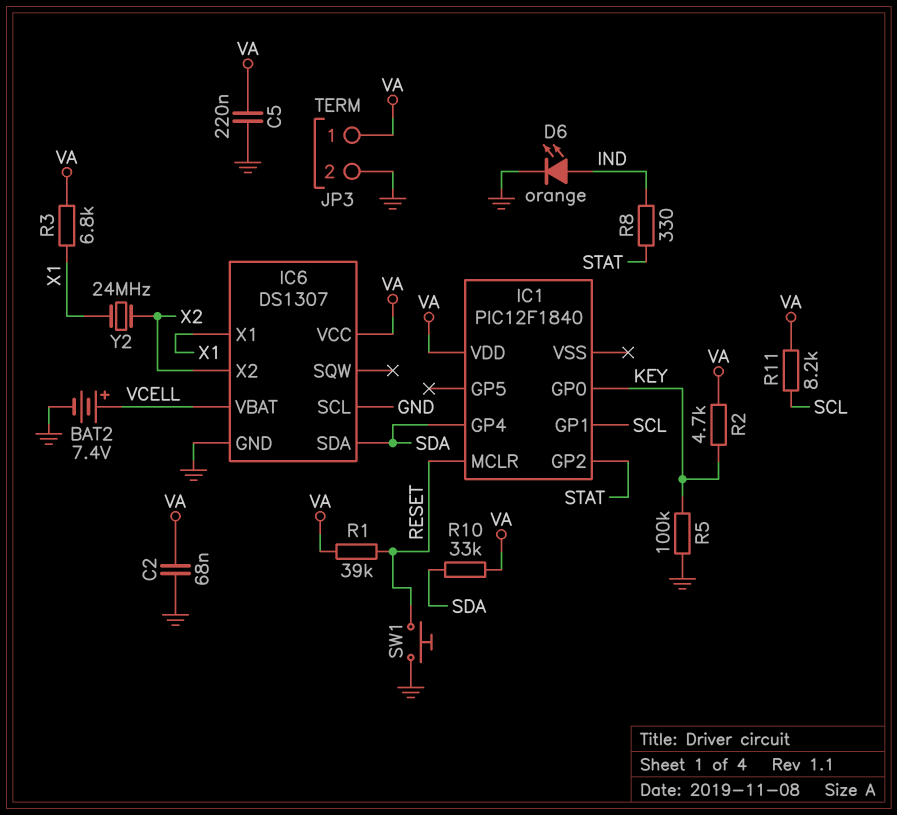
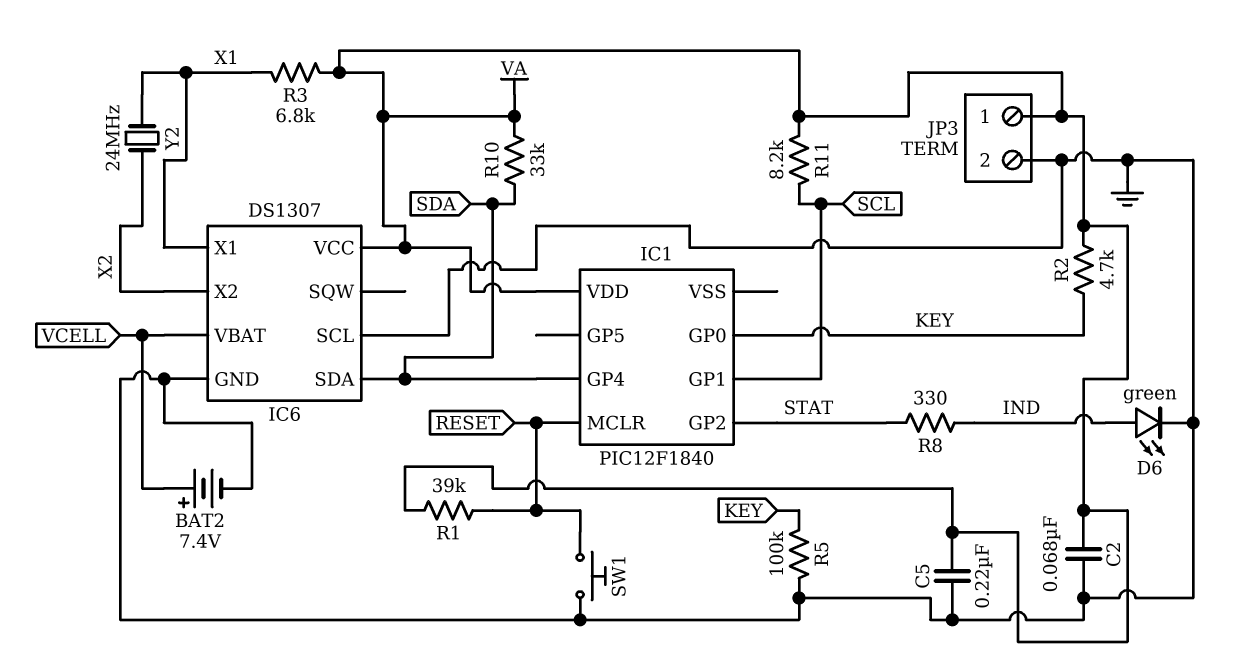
D6: LED orange (A IND, K GND) -> LED green (A IND, K GND)

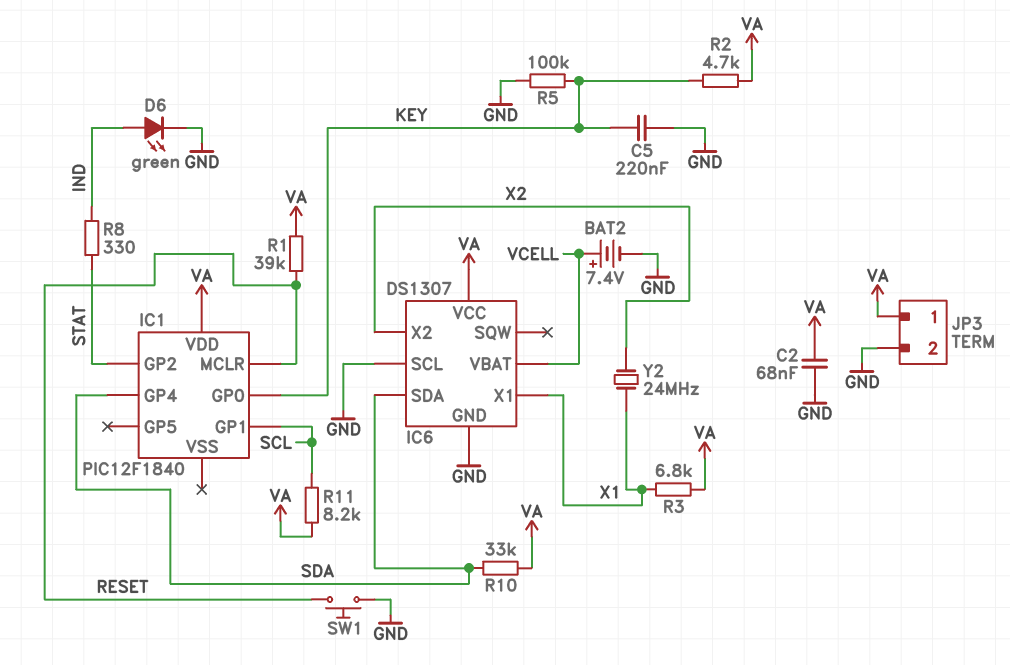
C5: 220nF (GND, VA) -> 220nF (GND, KEY)

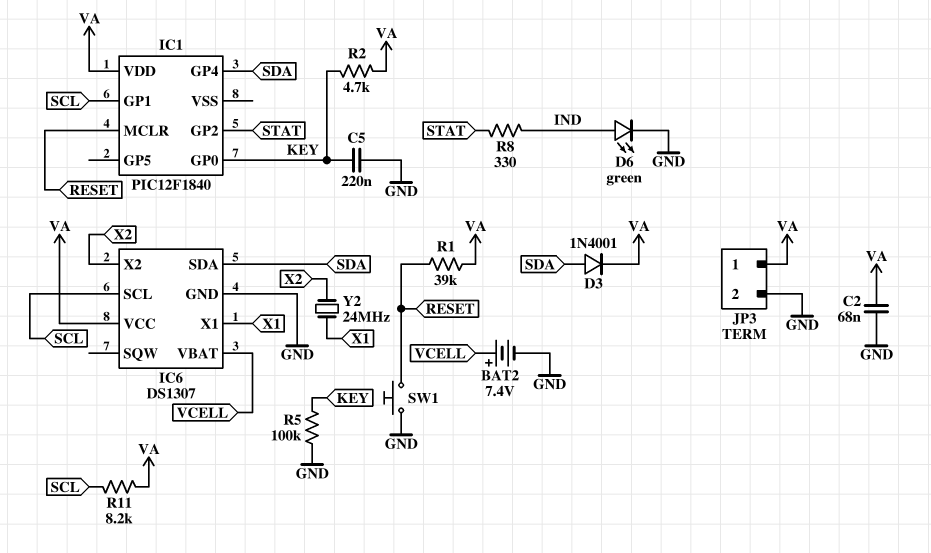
D3: none -> diode 1N4001 (A SDA, K VA)
IC6 pin SCL: GND -> SCL
R3: 6.8k (VA, X1) -> none
R10: 33k (SDA, VA) -> none

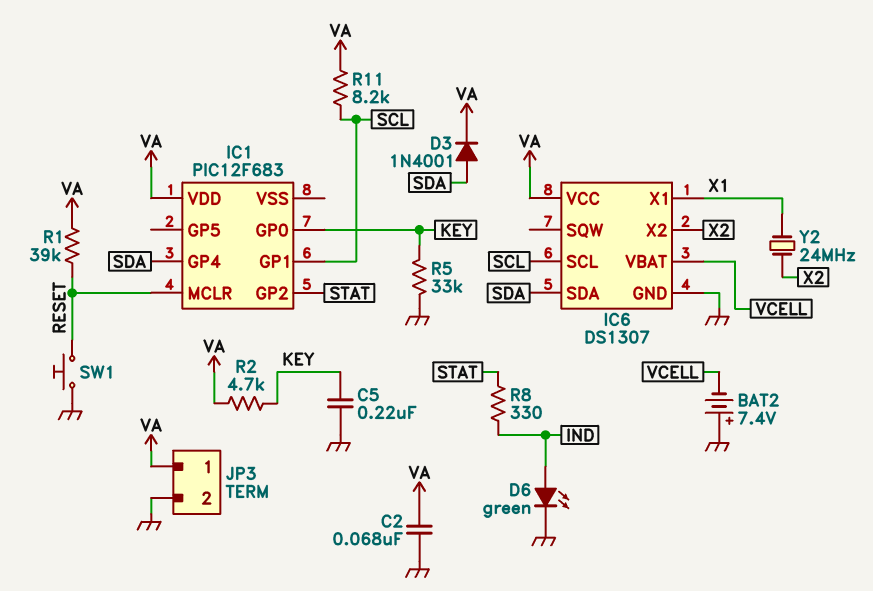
BAT2: 7.4V (plus VCELL, minus GND) -> 7.4V (plus GND, minus VCELL)
IC1: PIC12F1840 -> PIC12F683
R5: 100k (GND, KEY) -> 33k (GND, KEY)

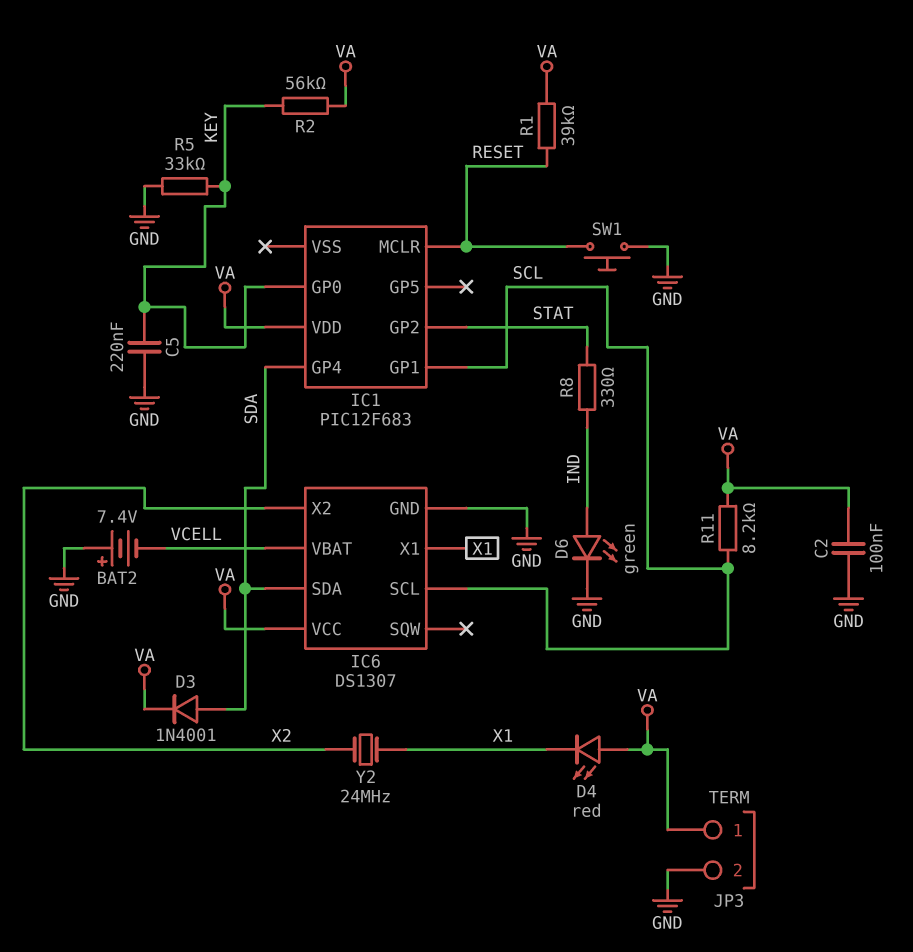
C2: 68nF (GND, VA) -> 100nF (GND, VA)
D4: none -> LED red (A VA, K X1)
R2: 4.7k (KEY, VA) -> 56k (KEY, VA)

